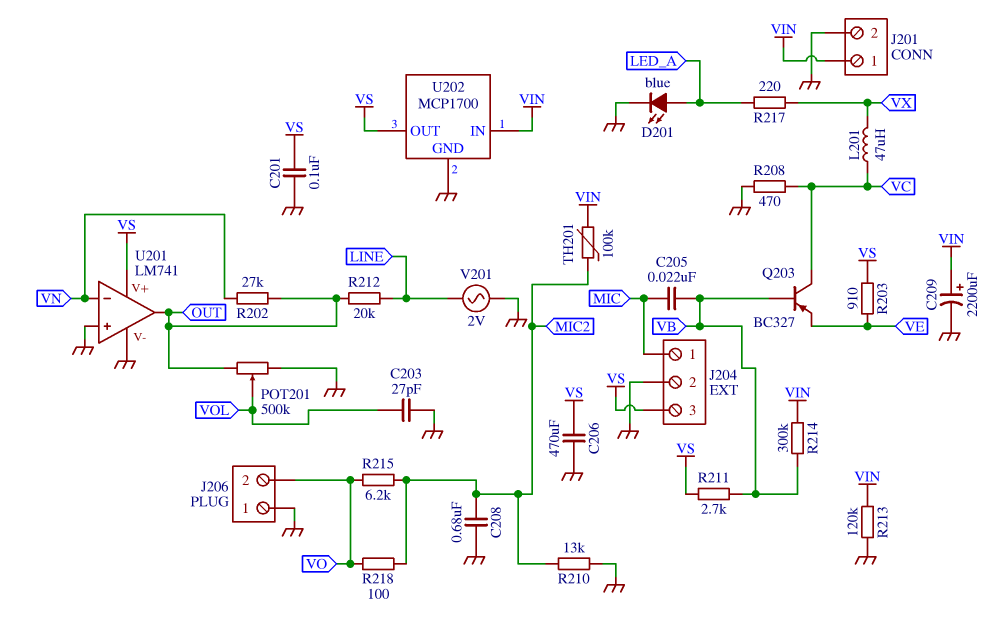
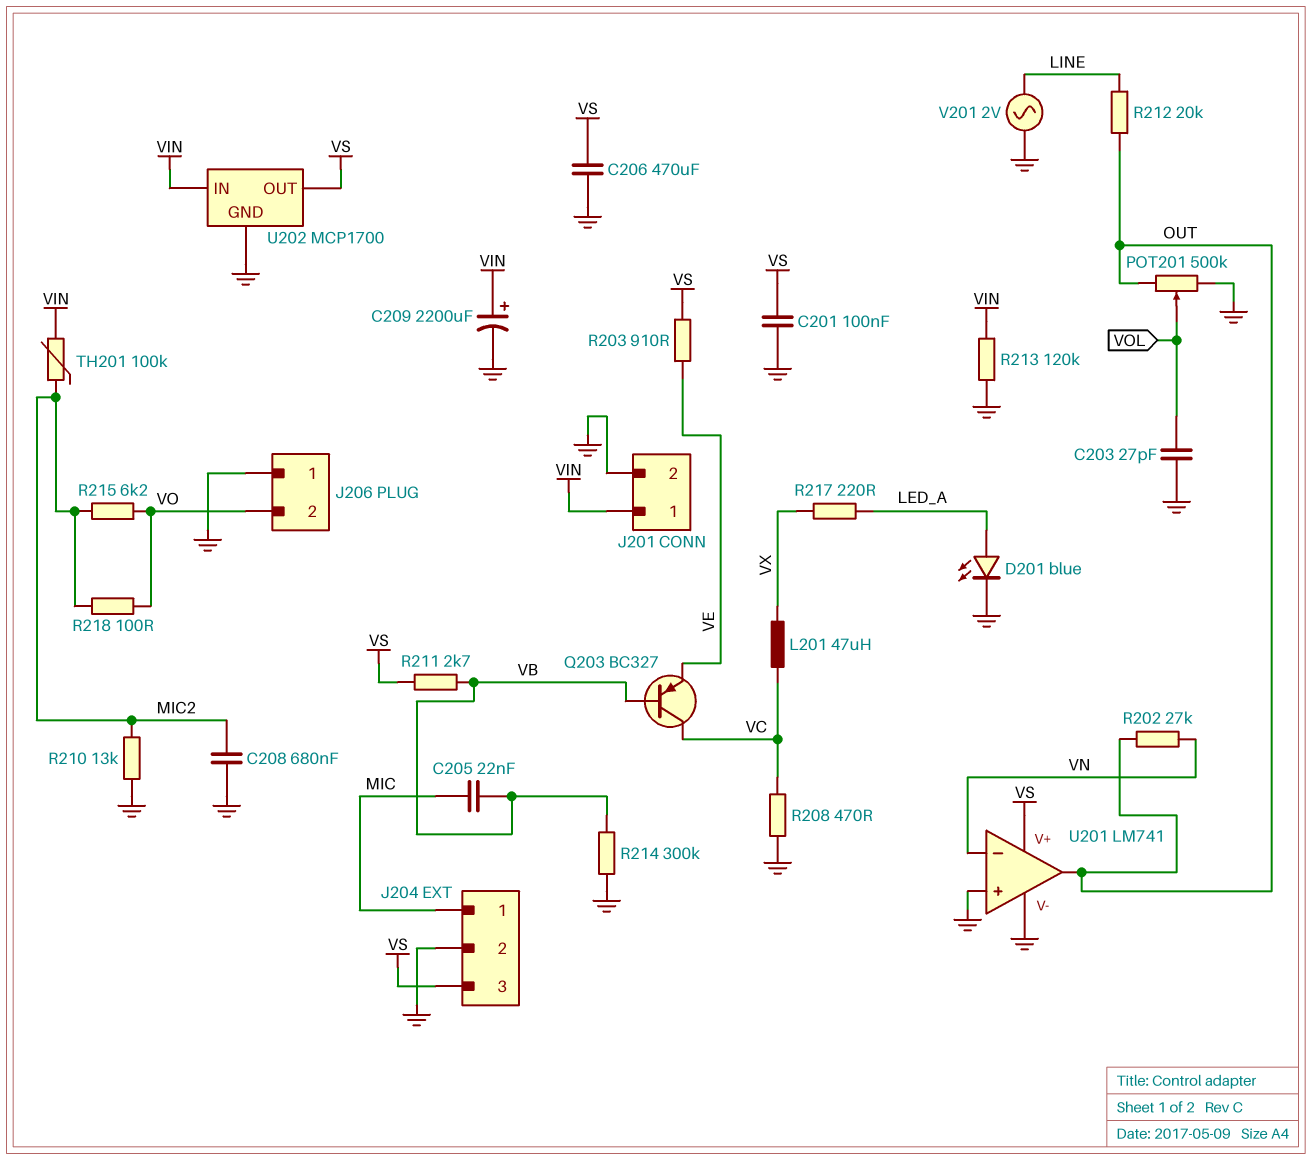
R214: 300k (VB, VIN) -> 300k (GND, VB)

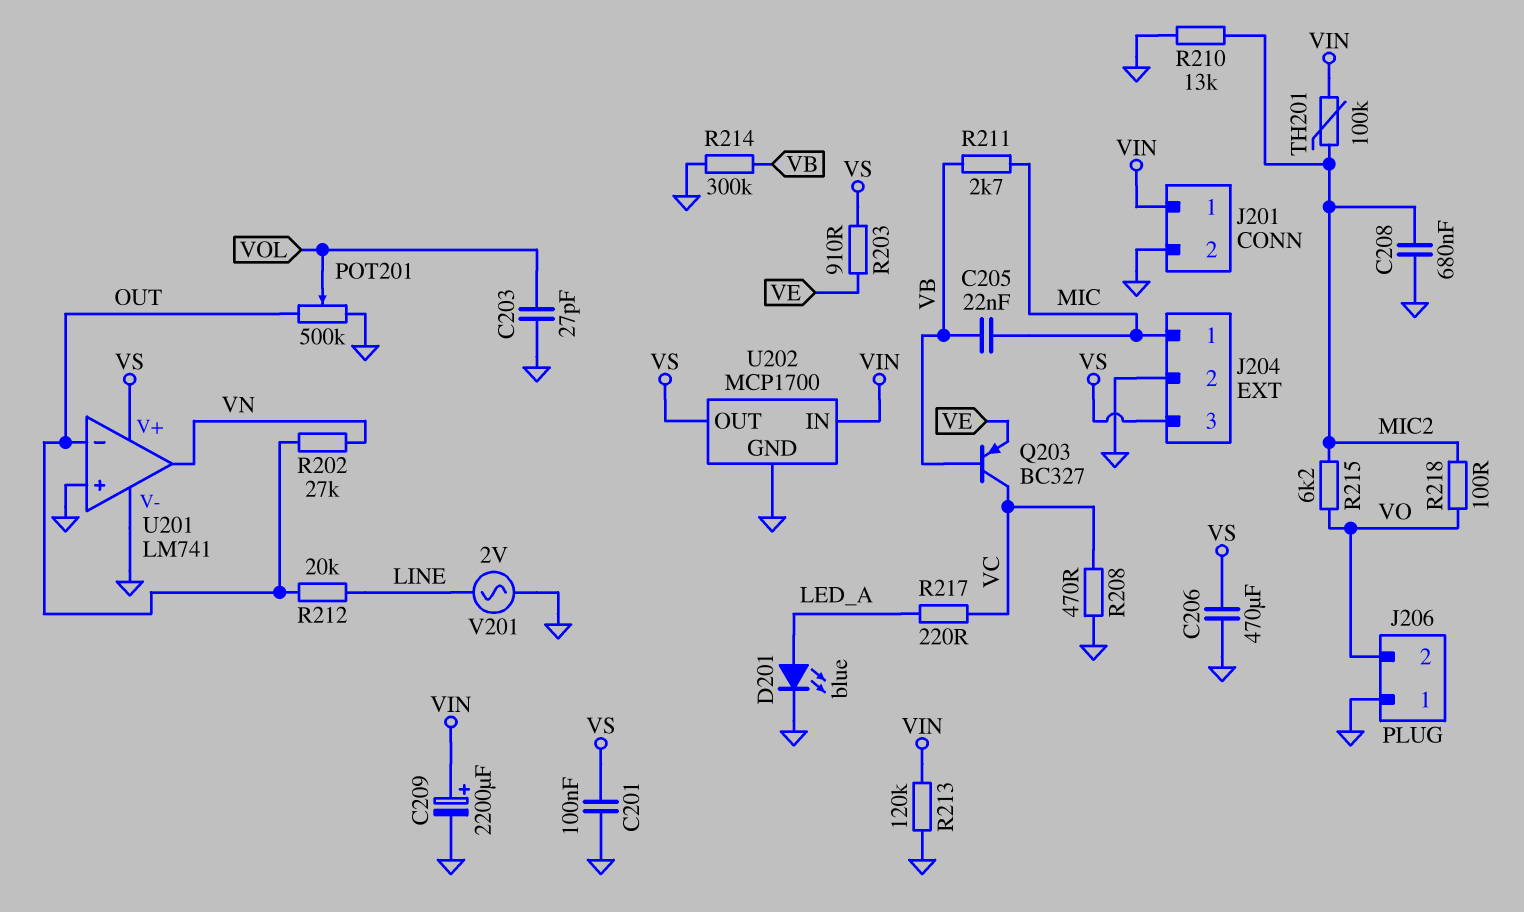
L201: 47uH (VC, VX) -> none
R211: 2.7k (VB, VS) -> 2.7k (MIC, VB)
R217: 220 (LED_A, VX) -> 220 (LED_A, VC)
U201 pin in-: VN -> OUT
U201 pin out: OUT -> VN

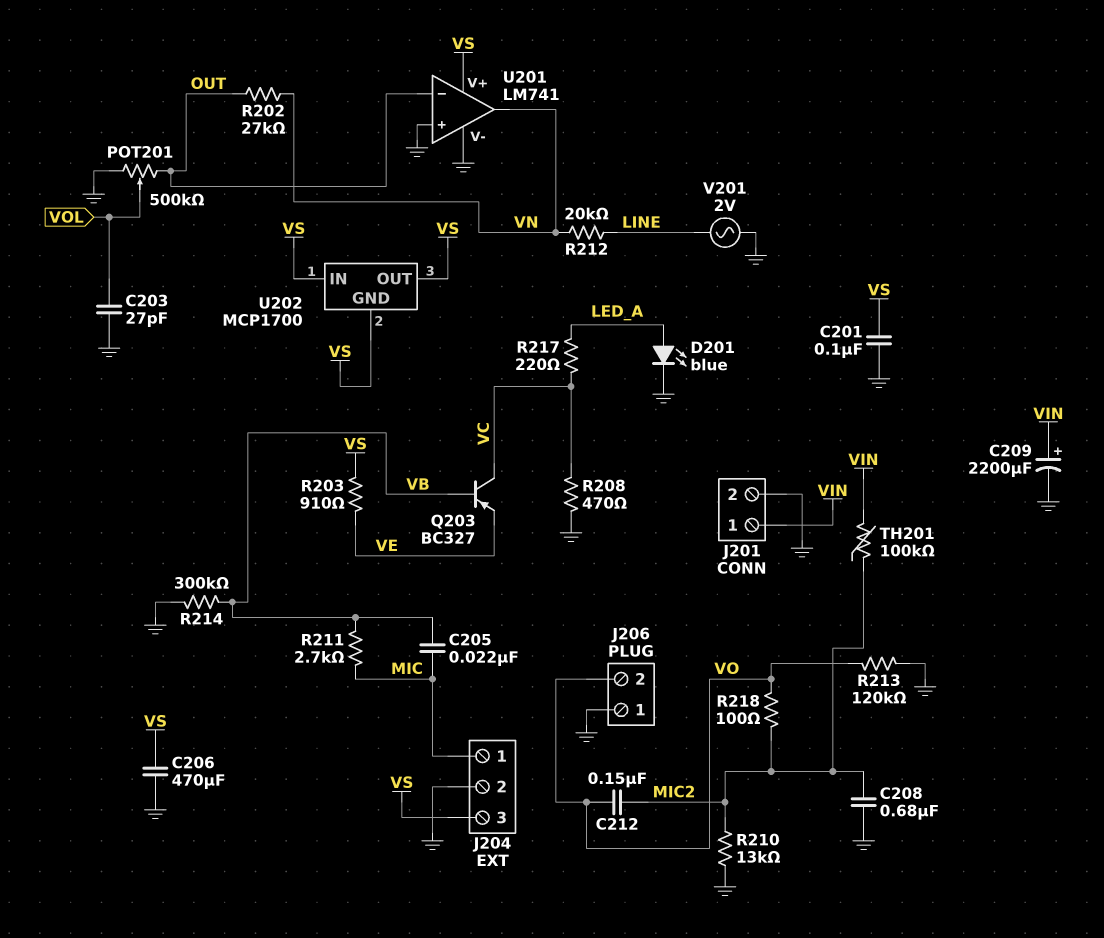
C212: none -> 150nF (MIC2, VO)
R212: 20k (LINE, OUT) -> 20k (LINE, VN)
R213: 120k (GND, VIN) -> 120k (GND, VO)
R215: 6.2k (MIC2, VO) -> none
U202 pin GND: GND -> VS
U202 pin IN: VIN -> VS

